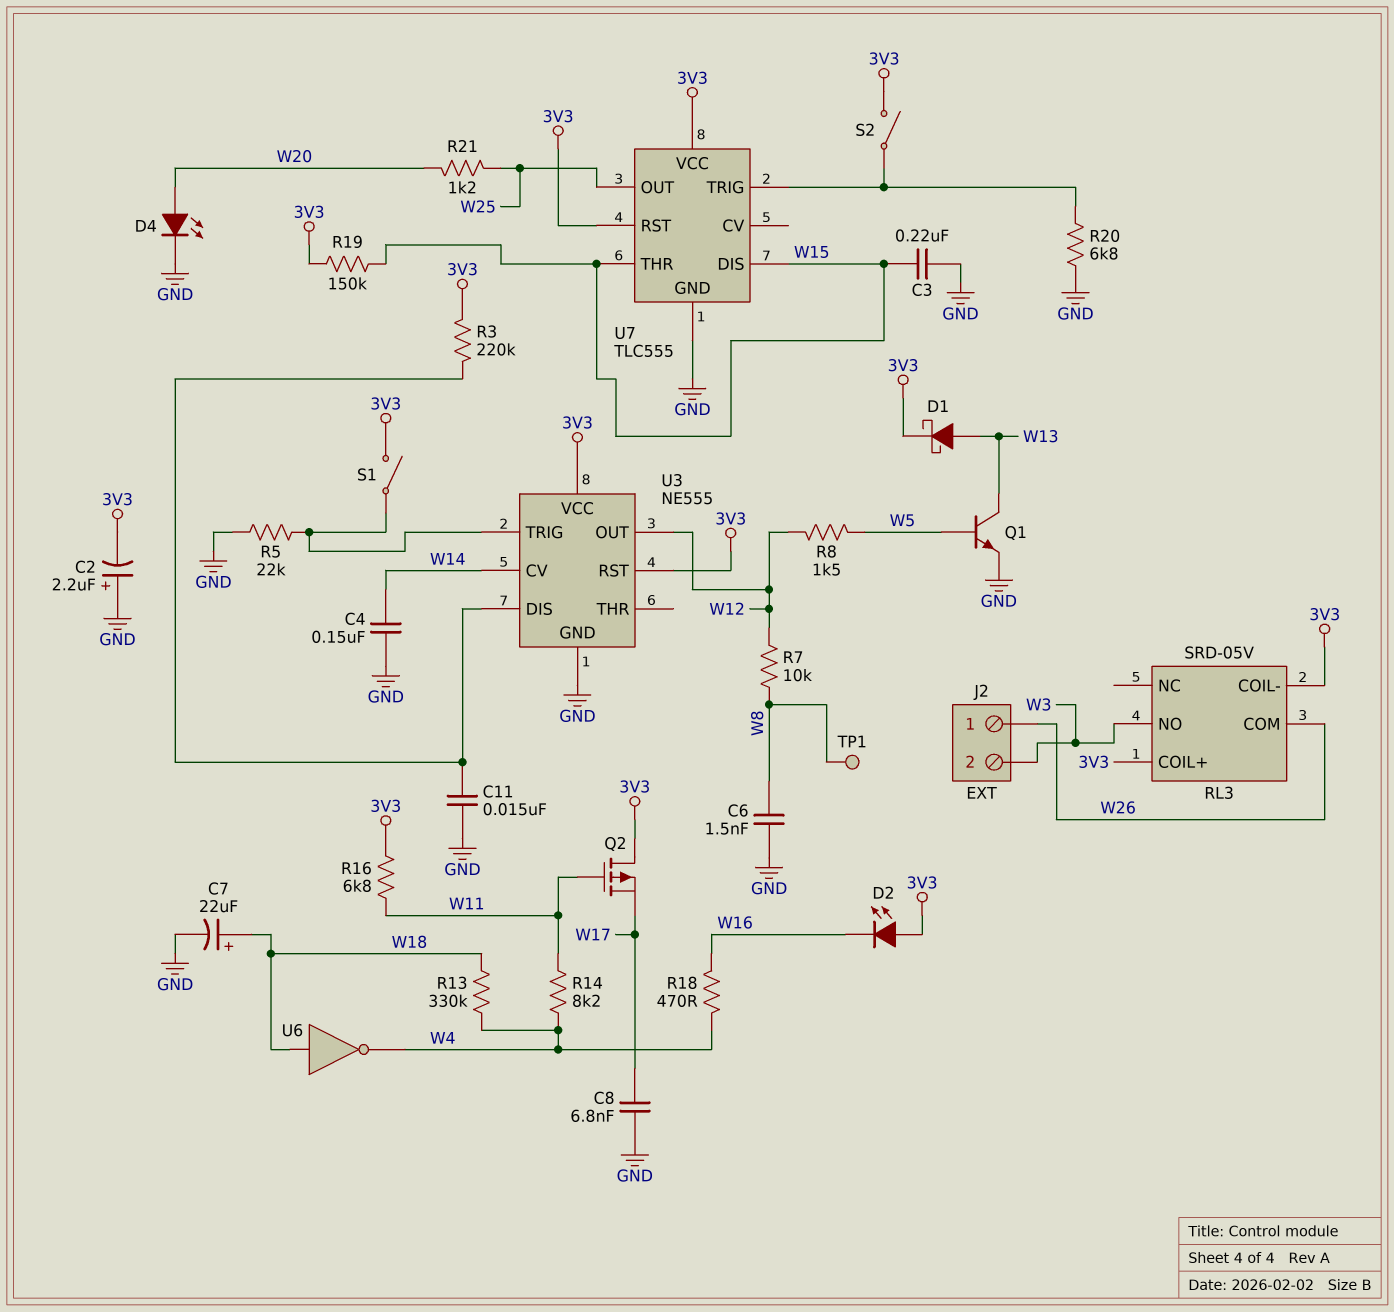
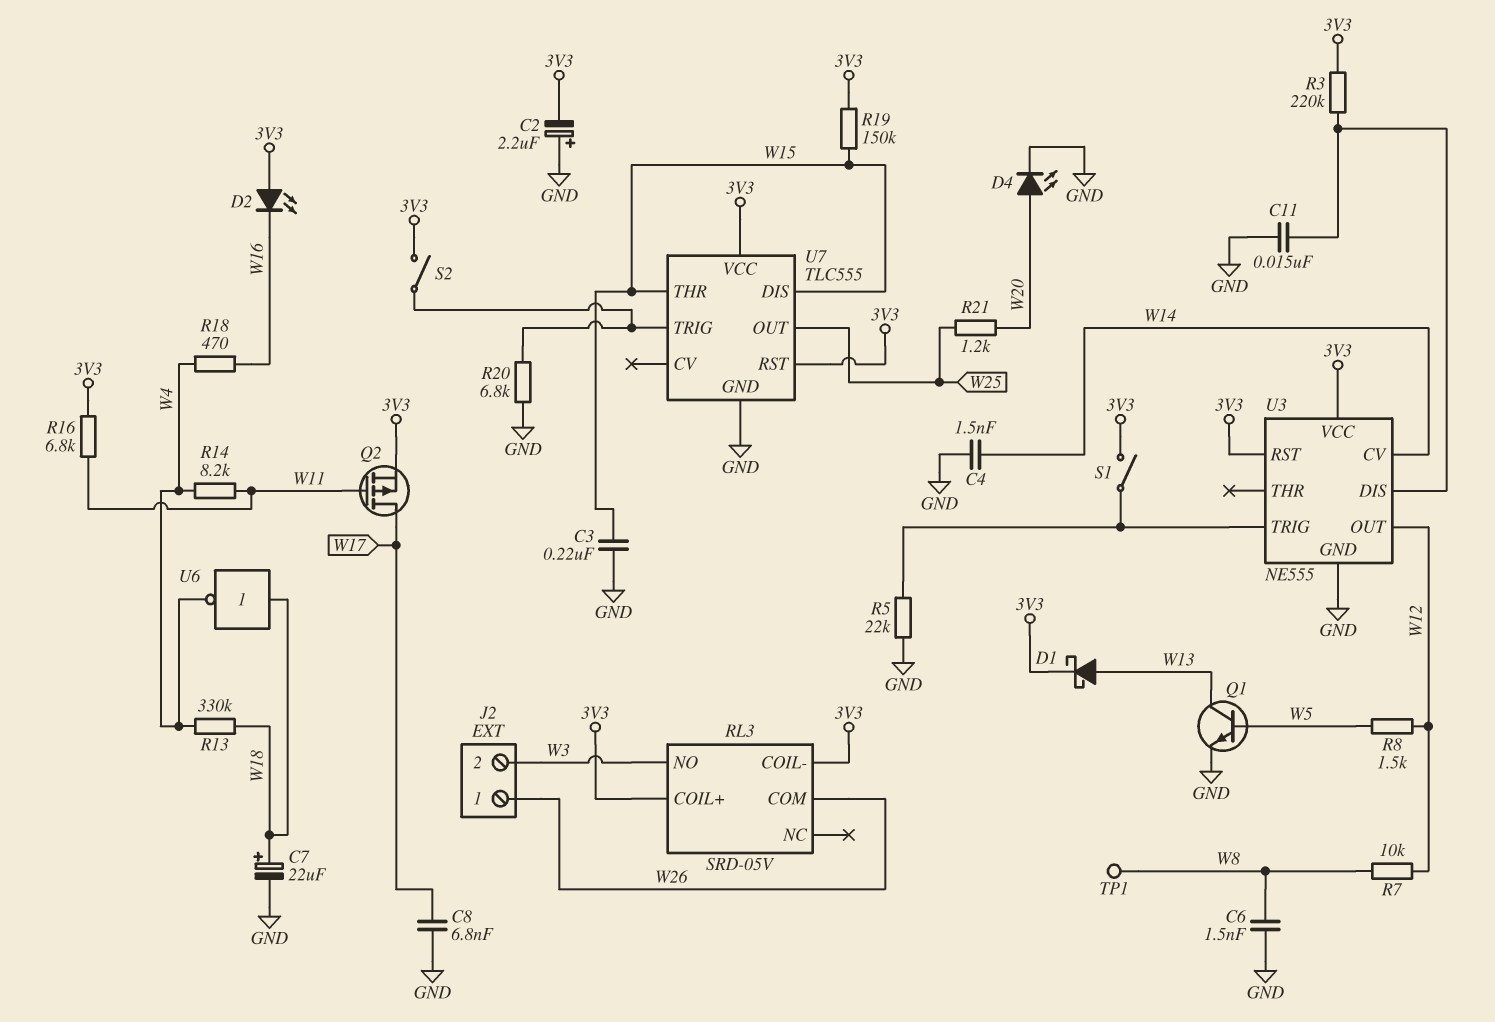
C4: 150nF (GND, W14) -> 1.5nF (GND, W14)
Q2: PMOS (G W11, D 3V3, S W17) -> PMOS (G W11, D W17, S 3V3)

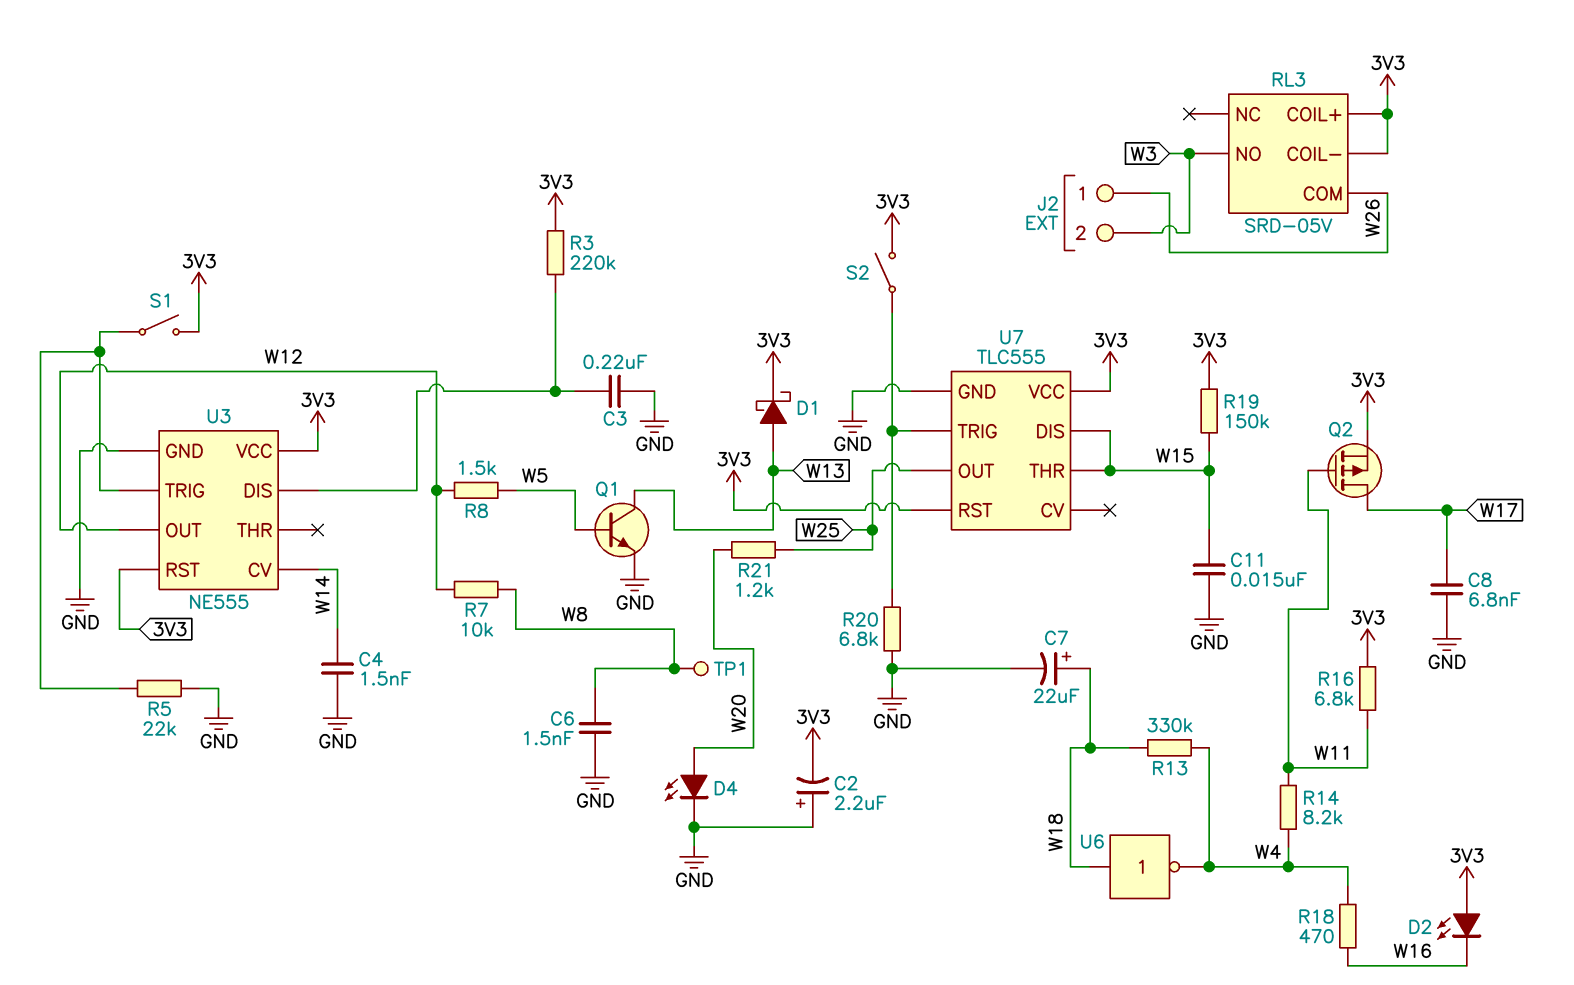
C3: 220nF (GND, W15) -> 220nF (GND, U3/DIS)
C11: 15nF (GND, U3/DIS) -> 15nF (GND, W15)

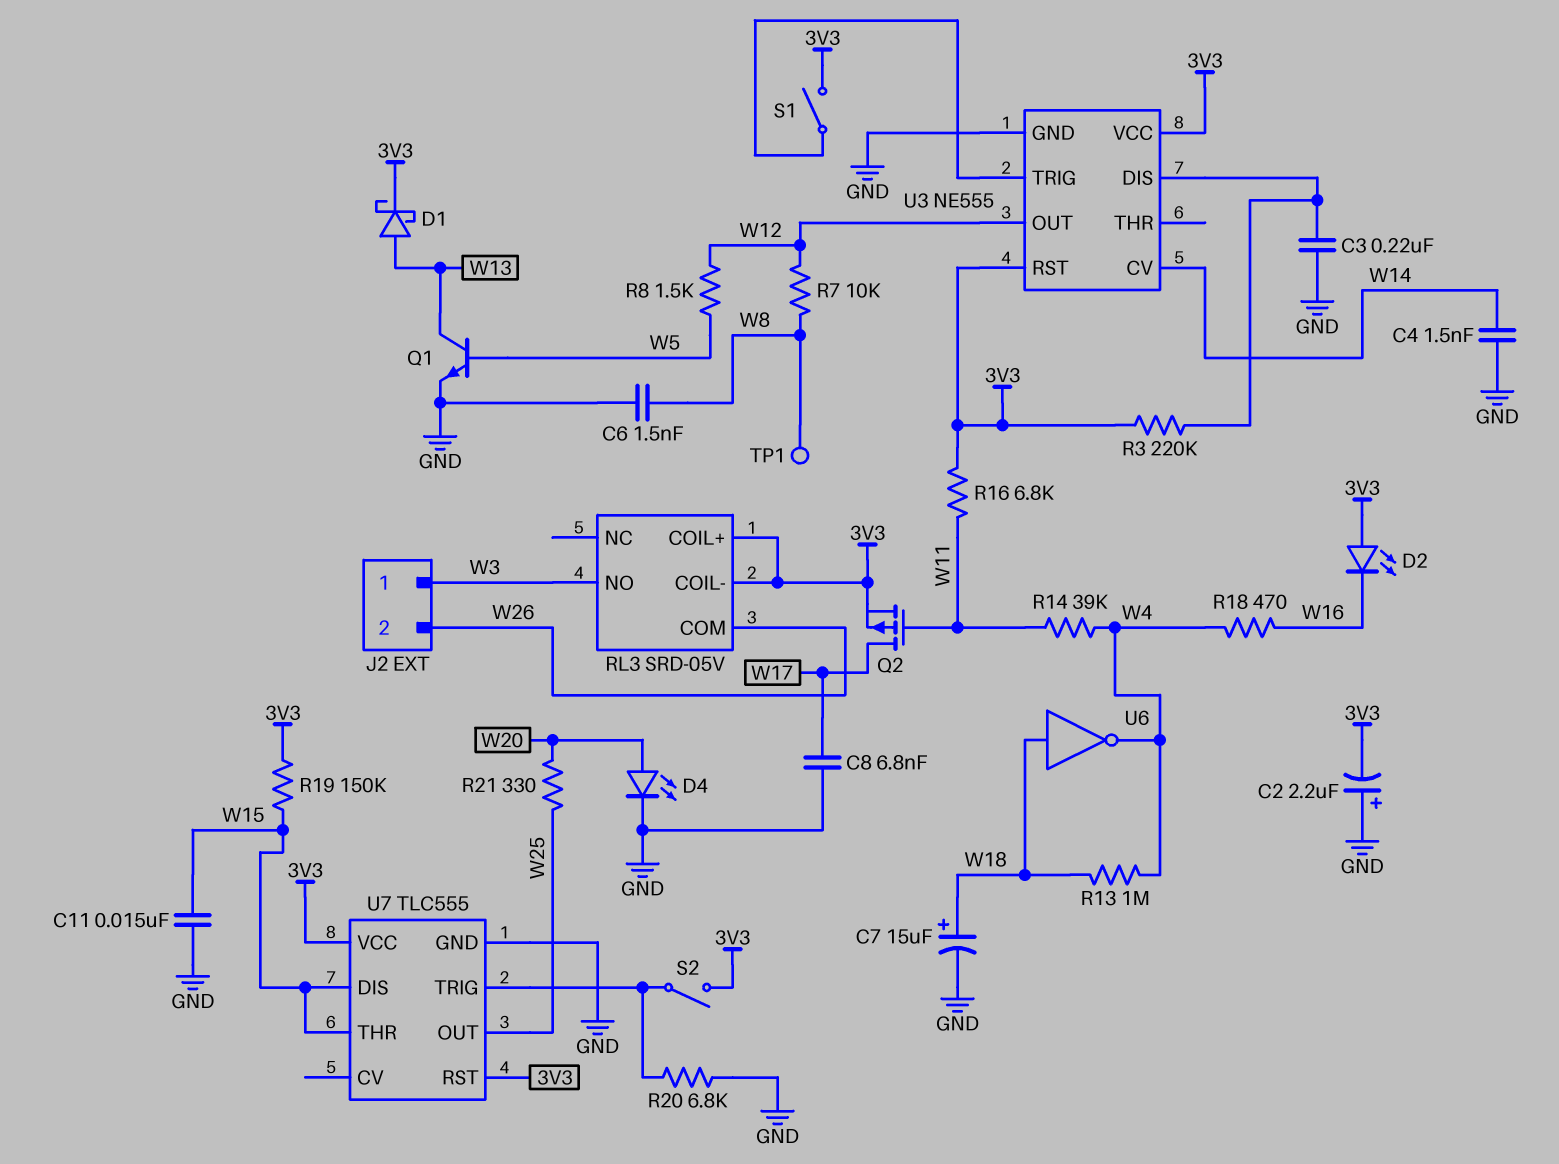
C7: 22uF (plus W18, minus GND) -> 15uF (plus W18, minus GND)
J2 pin 1: W26 -> W3
J2 pin 2: W3 -> W26
R5: 22k (GND, U3/TRIG) -> none
R13: 330k (W4, W18) -> 1M (W4, W18)
R14: 8.2k (W4, W11) -> 39k (W4, W11)
R21: 1.2k (W20, W25) -> 330 (W20, W25)

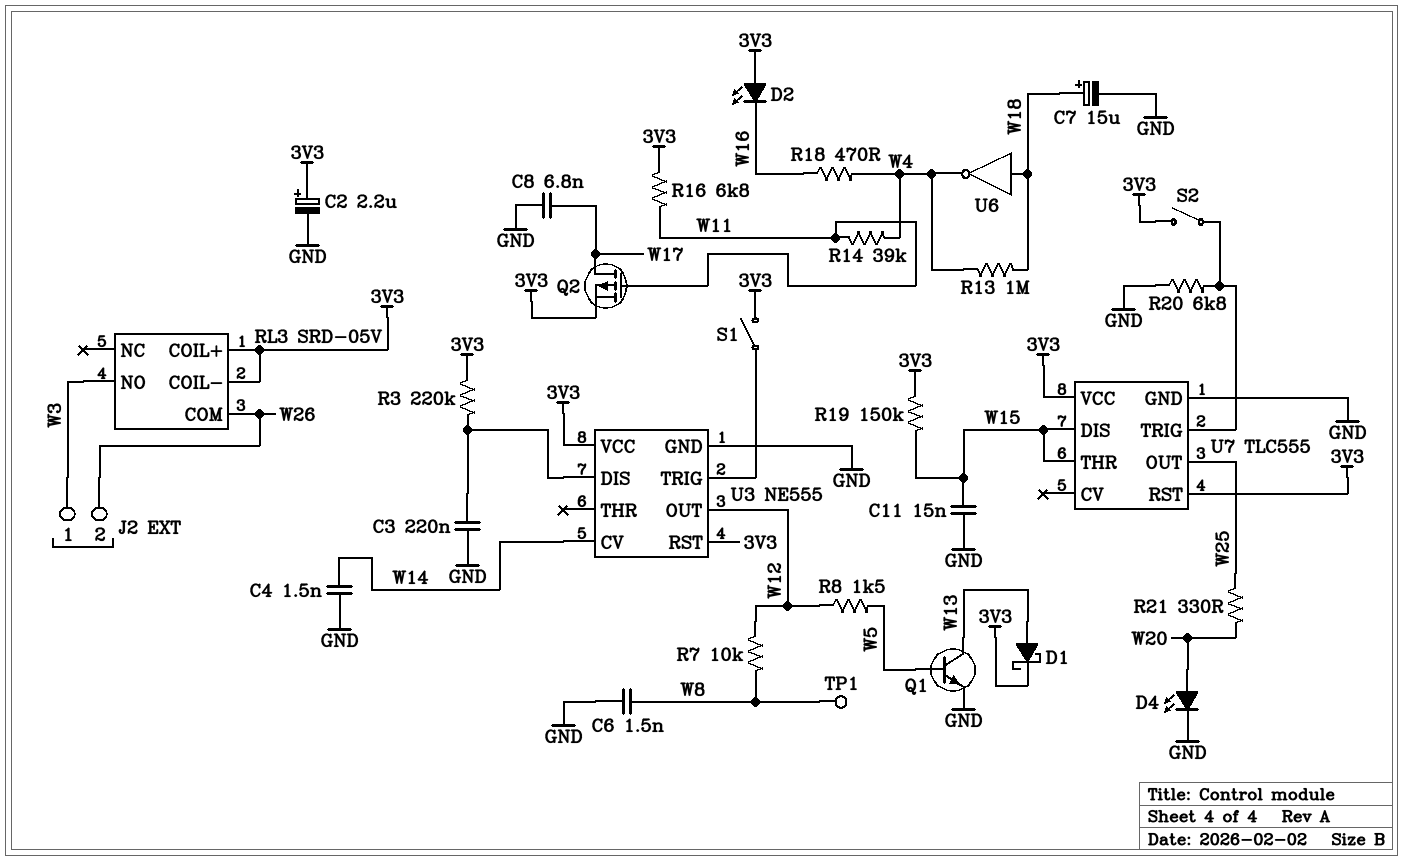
C2: 2.2uF (plus GND, minus 3V3) -> 2.2uF (plus 3V3, minus GND)

